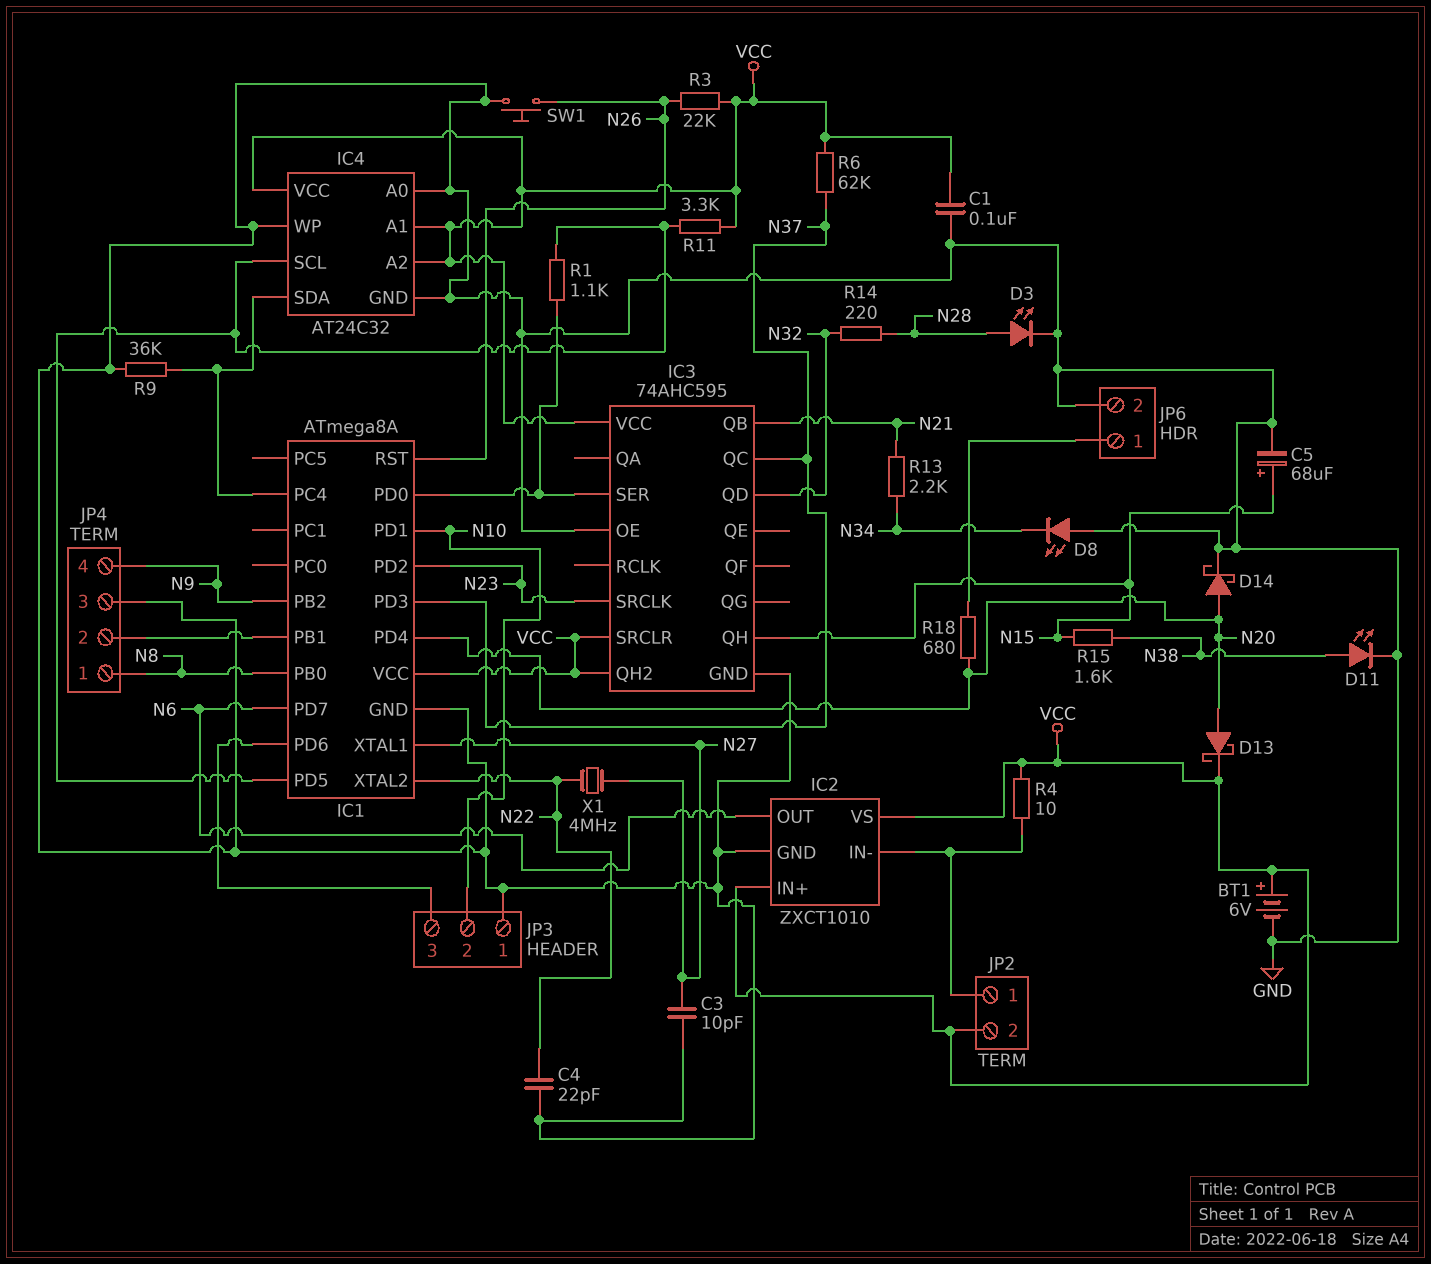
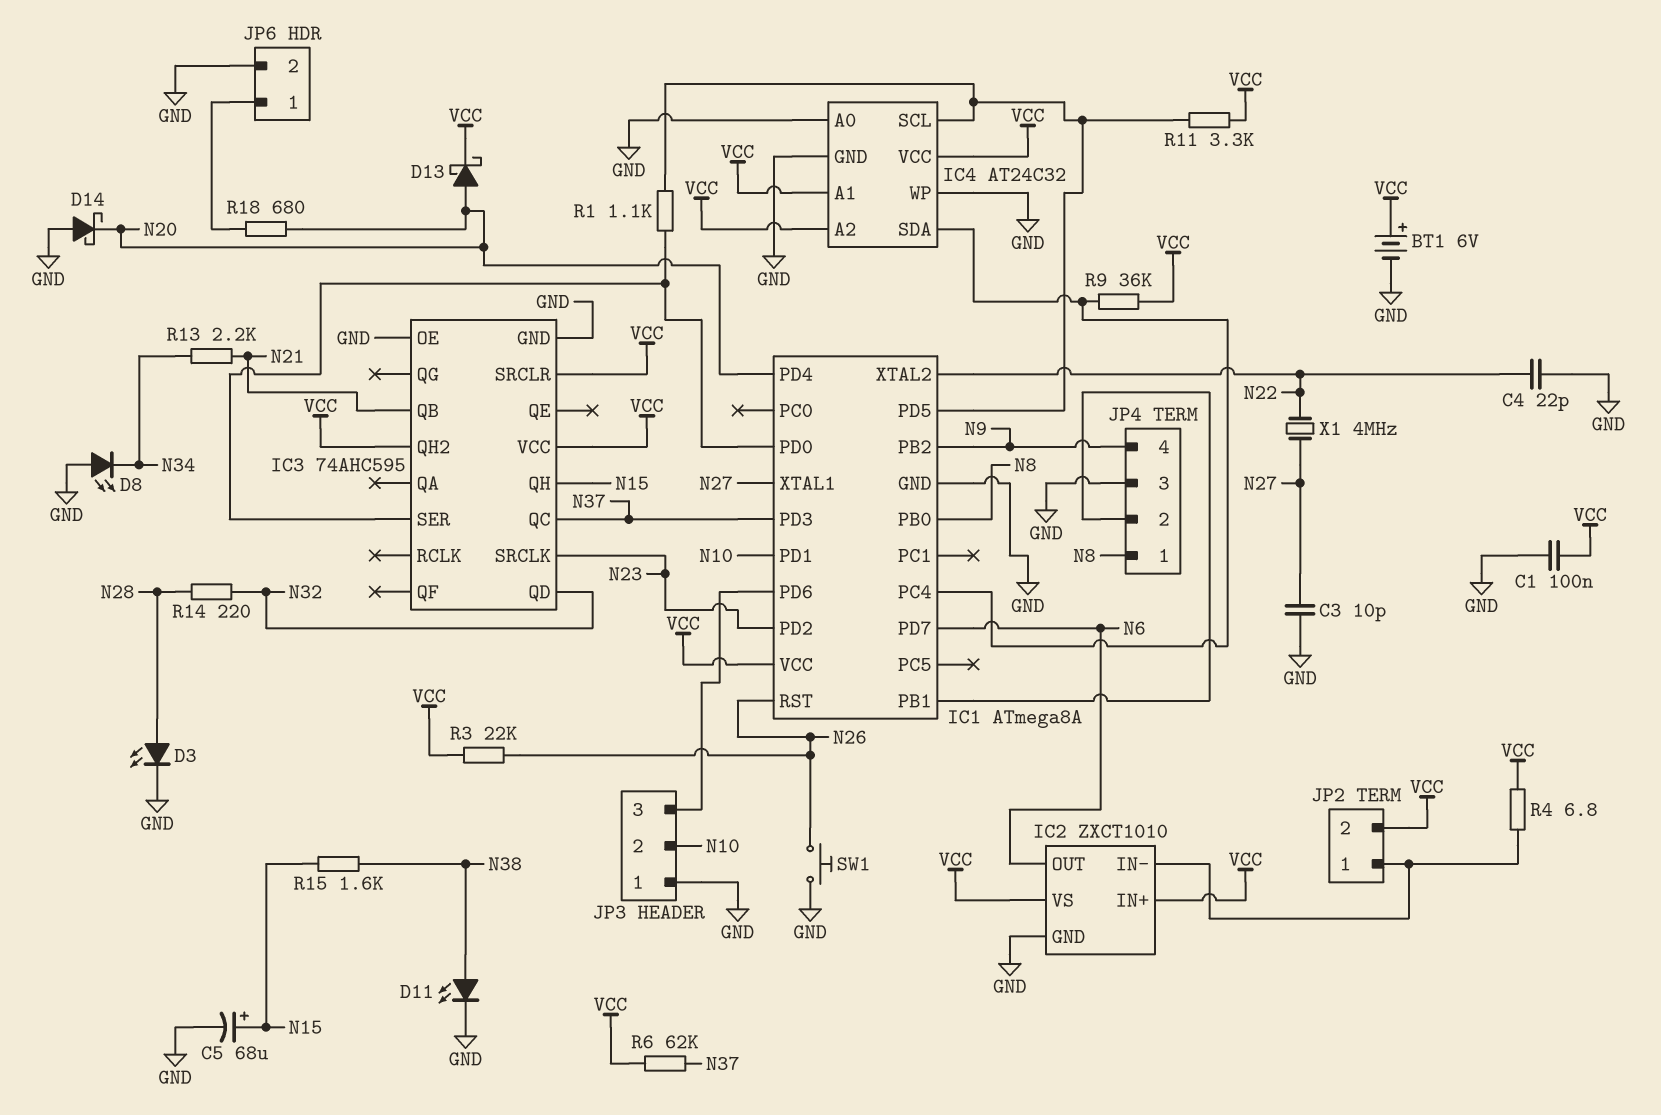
D14: schottky (A N20, K GND) -> schottky (A GND, K N20)
R4: 10 (IC2/IN-, VCC) -> 6.8 (IC2/IN-, VCC)
R9: 36k (GND, IC1/PC4) -> 36k (IC1/PC4, VCC)

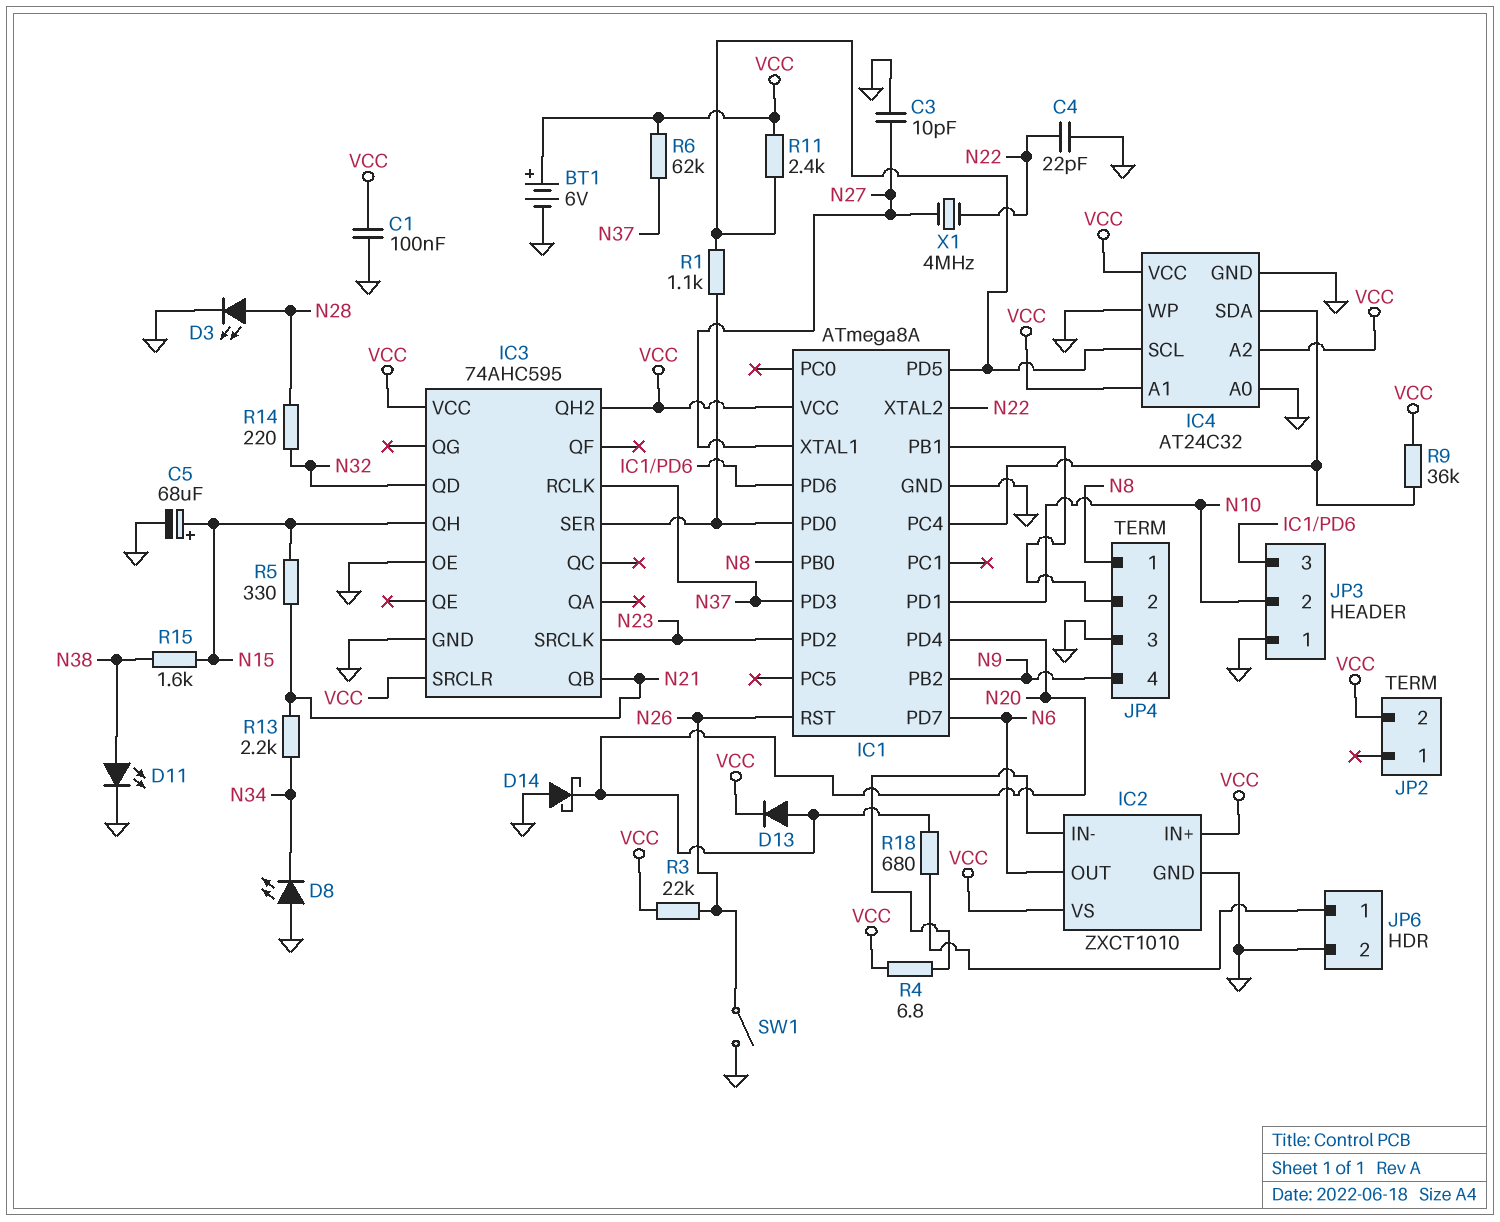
D13: schottky (A N20, K VCC) -> diode (A N20, K VCC)
IC3 pin QC: N37 -> none
IC3 pin RCLK: none -> N37
JP2 pin 1: IC2/IN- -> none
R5: none -> 330 (N15, N21)
R11: 3.3k (IC1/PD5, VCC) -> 2.4k (IC1/PD5, VCC)
SW1: button (GND, N26) -> switch (GND, N26)

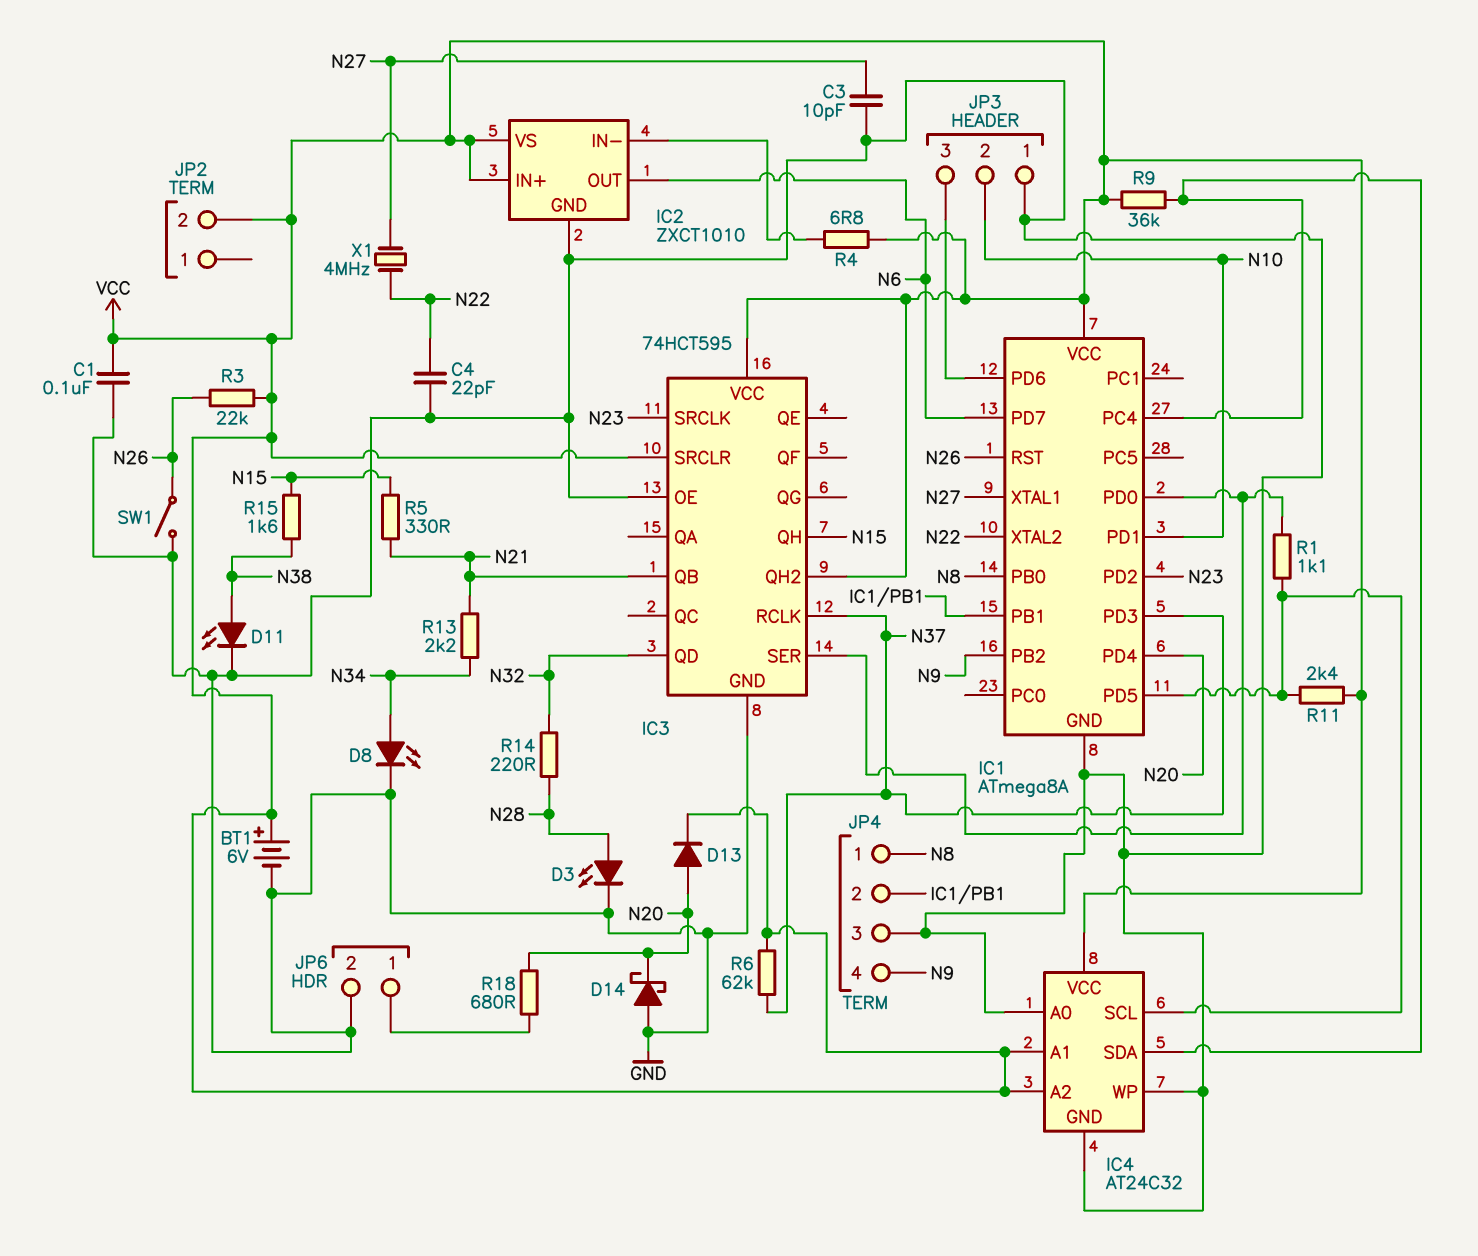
C5: 68uF (plus N15, minus GND) -> none
D8: LED (A GND, K N34) -> LED (A N34, K GND)
IC3: 74AHC595 -> 74HCT595

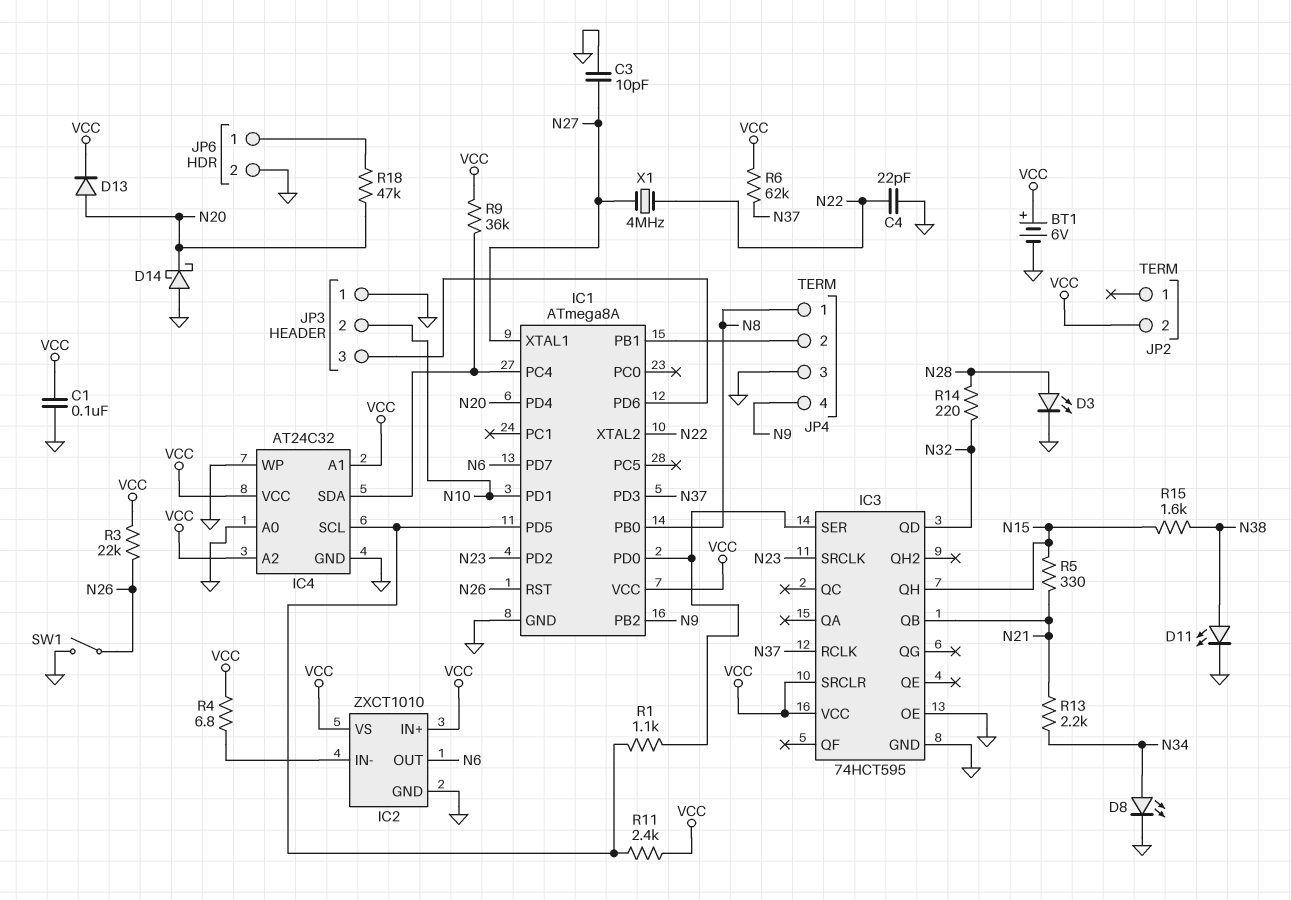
IC3 pin QH2: VCC -> none
R18: 680 (JP6/1, N20) -> 47k (JP6/1, N20)

